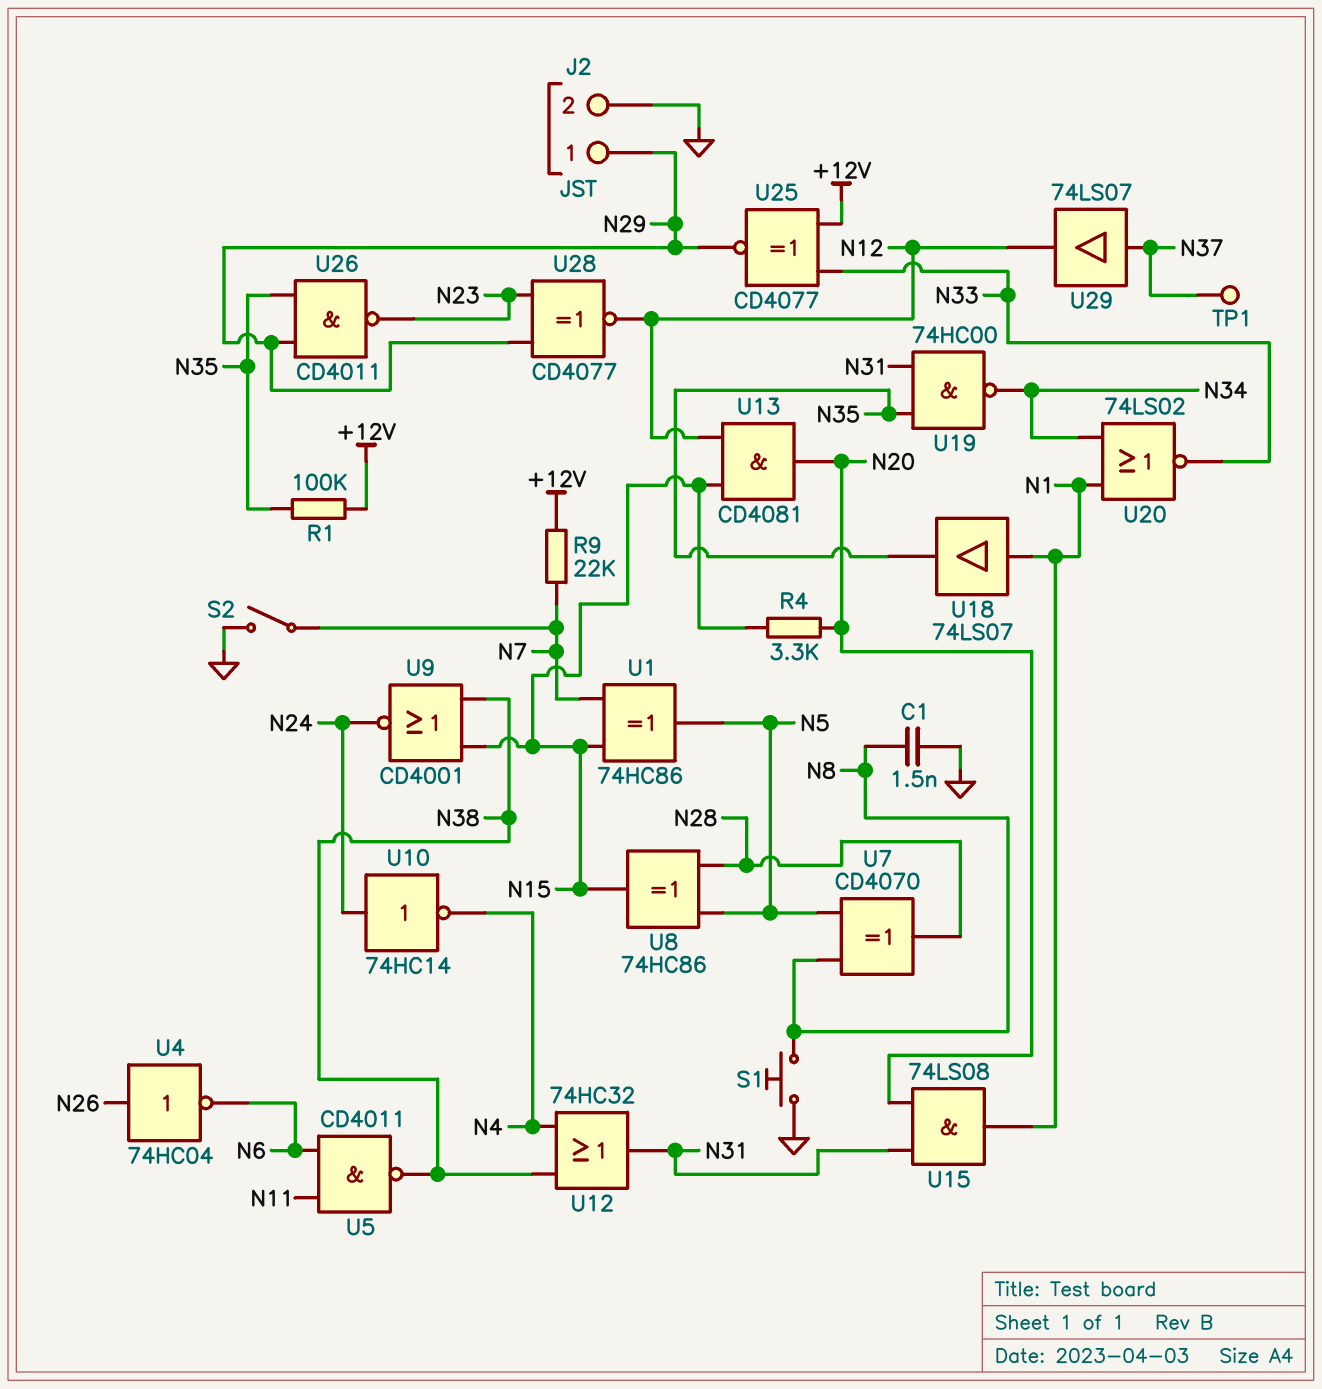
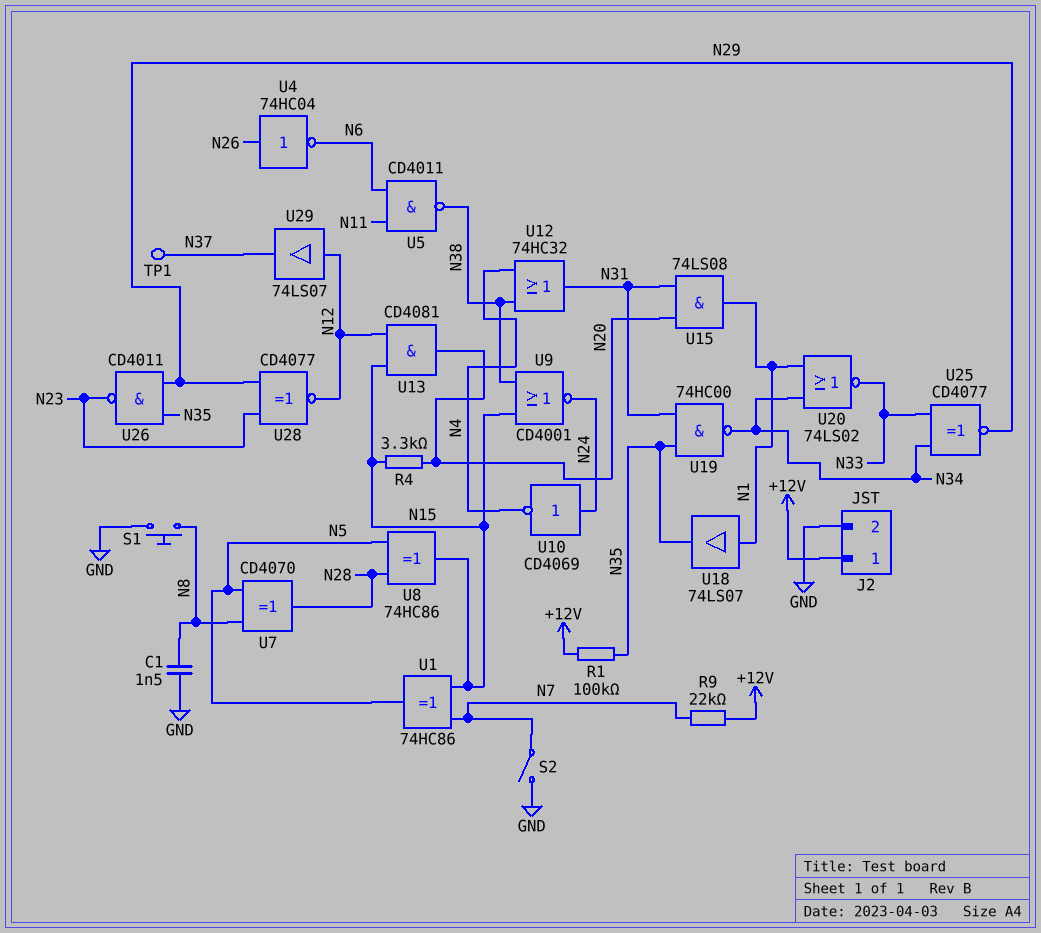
J2 pin 1: N29 -> +12V
U10: NOT 74HC14 (in N24, out N4) -> NOT CD4069 (in N24, out N4)
U25: XNOR CD4077 (in +12V, in N33, out N29) -> XNOR CD4077 (in N33, in N34, out N29)
U29: buffer 74LS07 (in N37, out N12) -> buffer 74LS07 (in N12, out N37)

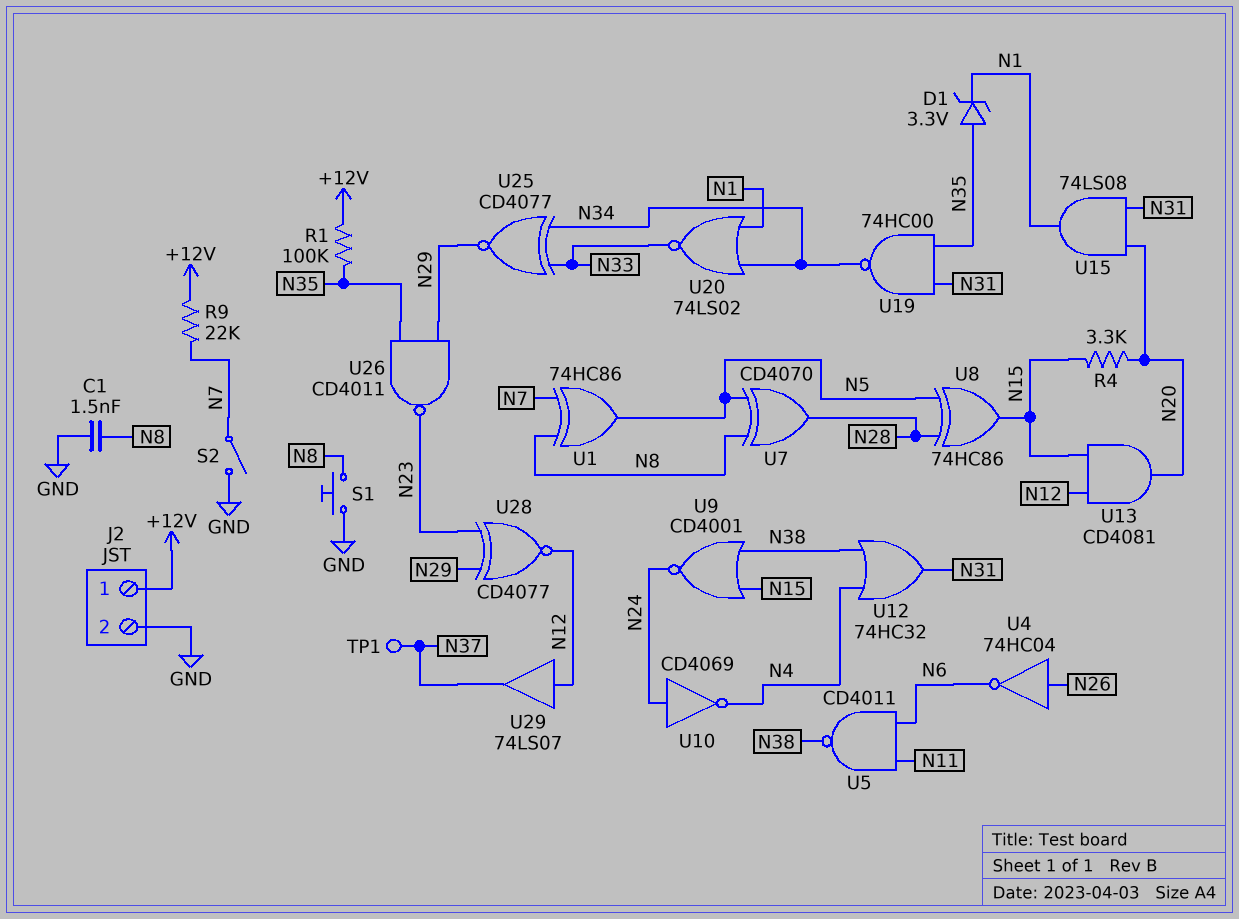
D1: none -> zener 3.3V (A N35, K N1)
U1: XOR 74HC86 (in N7, in N15, out N5) -> XOR 74HC86 (in N7, in N8, out N5)
U18: buffer 74LS07 (in N1, out N35) -> none

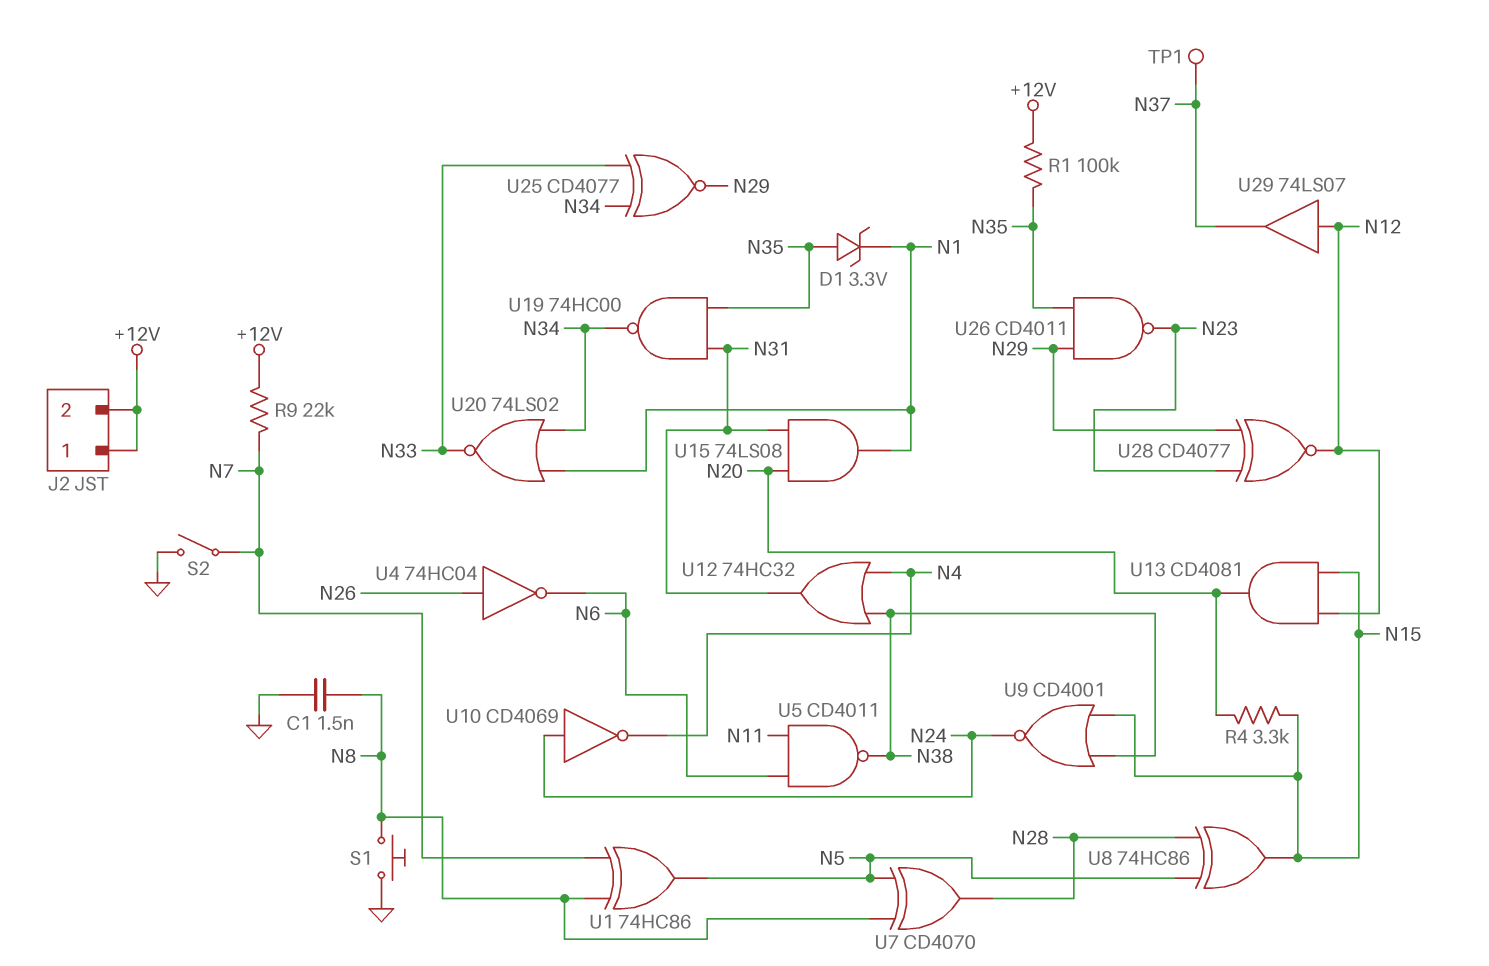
J2 pin 2: GND -> +12V

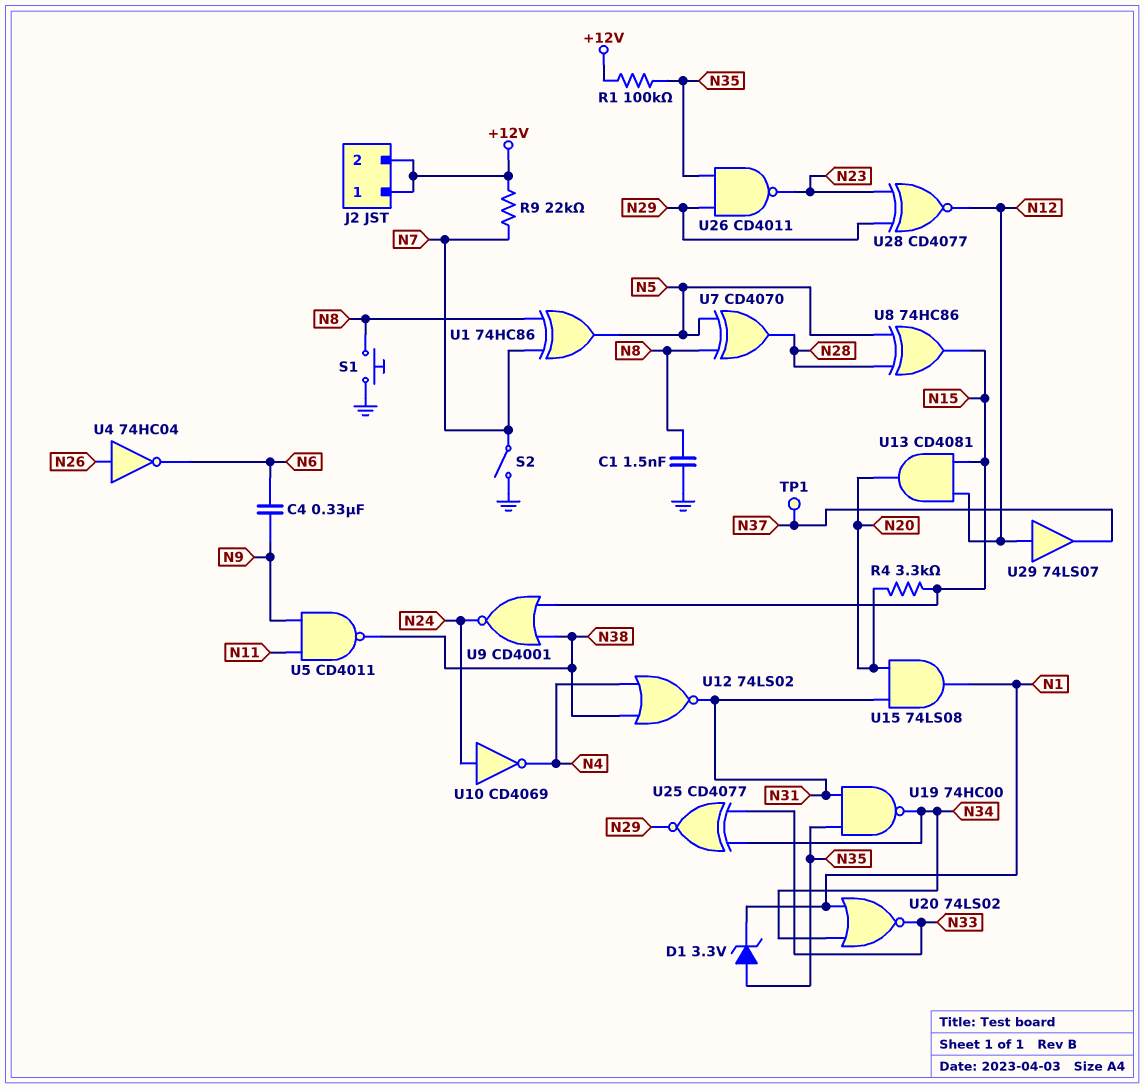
C4: none -> 330nF (N6, N9)
U5: NAND CD4011 (in N6, in N11, out N38) -> NAND CD4011 (in N9, in N11, out N38)
U12: OR 74HC32 (in N4, in N38, out N31) -> NOR 74LS02 (in N4, in N38, out N31)

